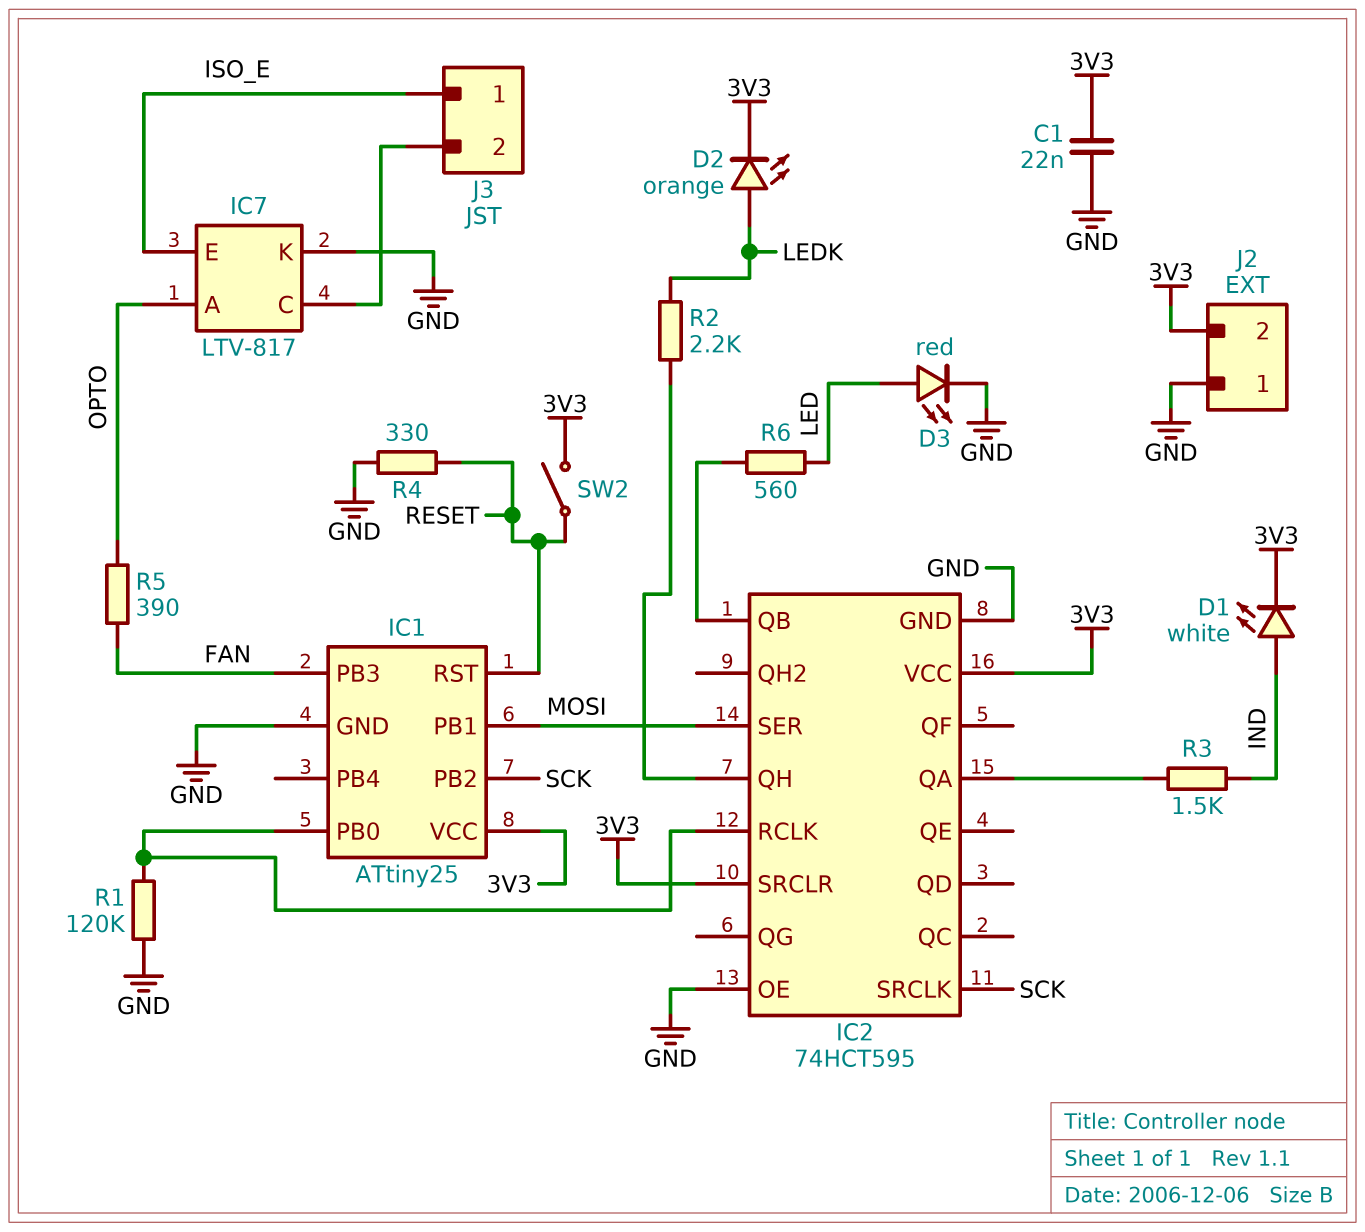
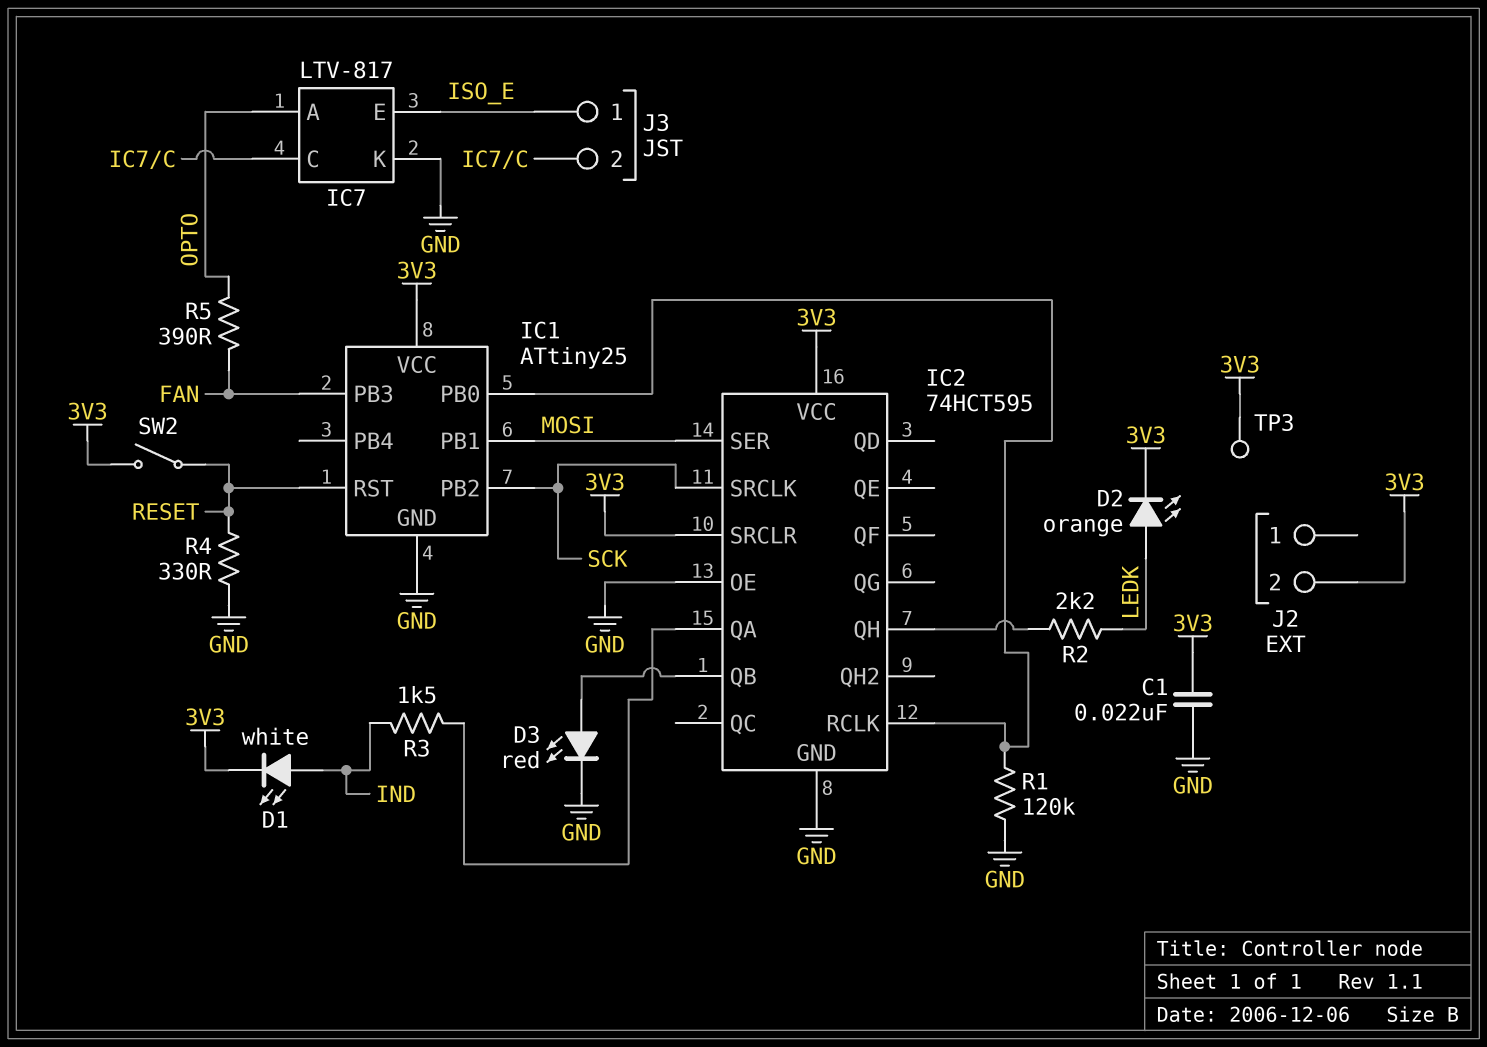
D3: LED red (A LED, K GND) -> LED red (A IC2/QB, K GND)
J2 pin 1: GND -> none
R6: 560 (IC2/QB, LED) -> none
TP3: none -> test point (3V3)

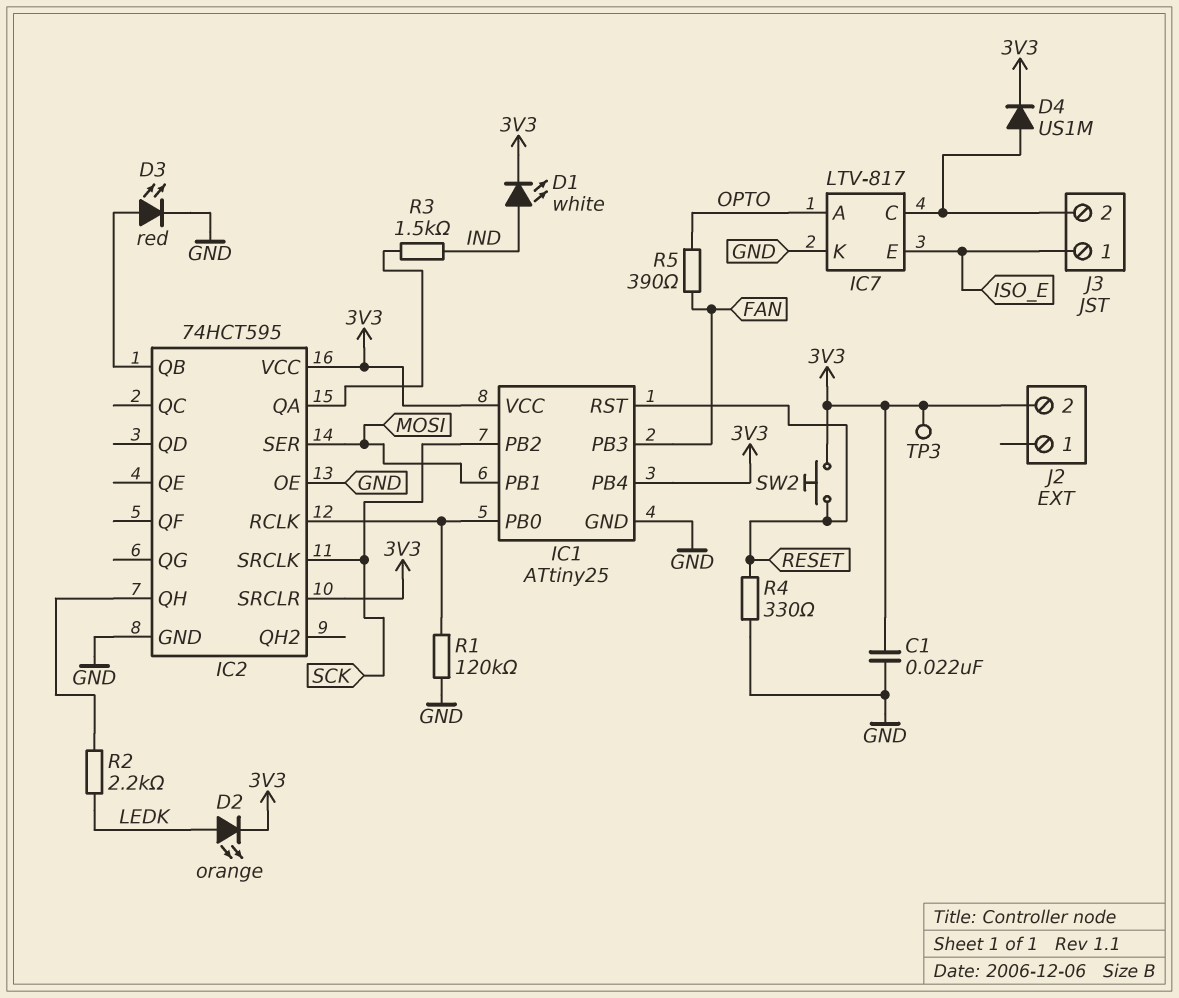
D4: none -> diode US1M (A IC7/C, K 3V3)
IC1 pin PB4: none -> 3V3
SW2: switch (3V3, RESET) -> button (3V3, RESET)

